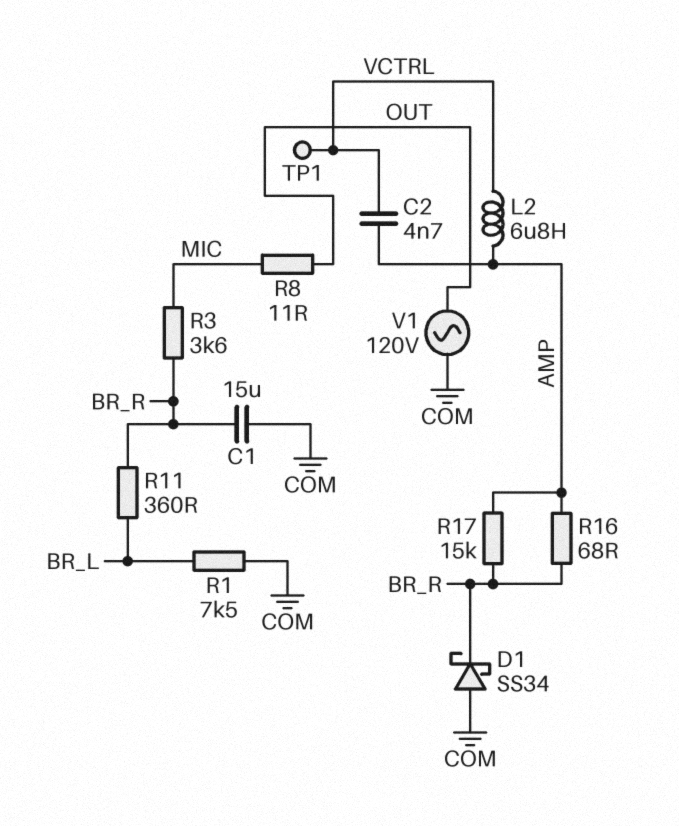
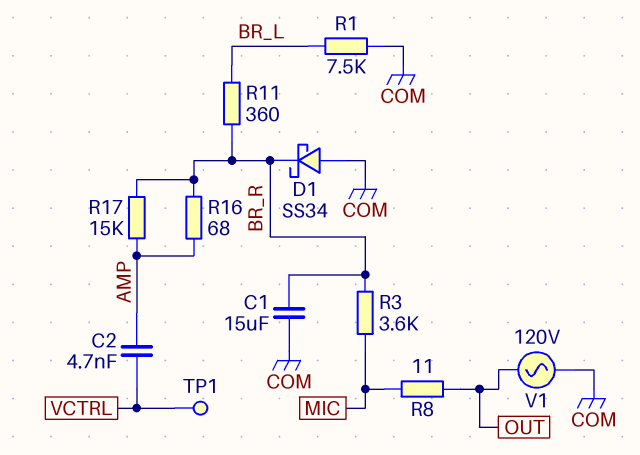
L2: 6.8uH (AMP, VCTRL) -> none

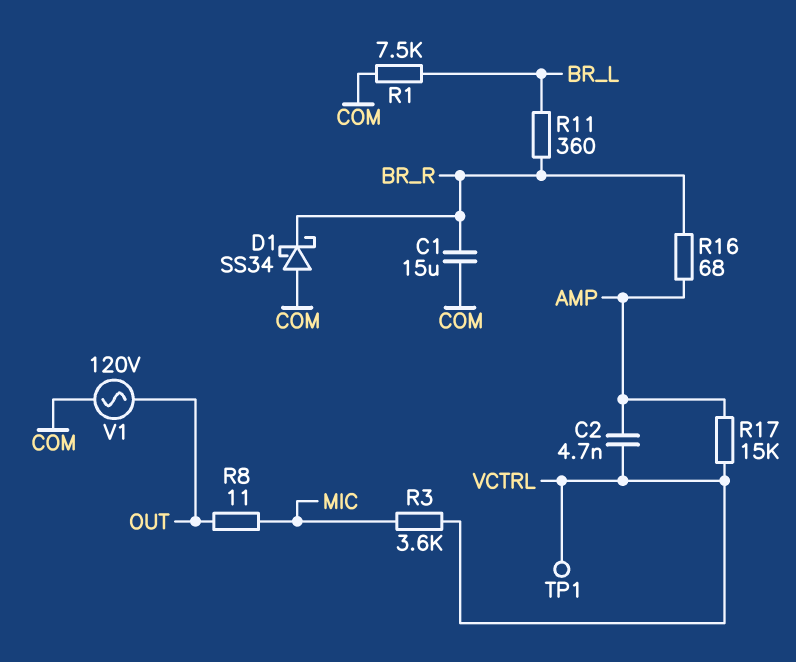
R3: 3.6k (BR_R, MIC) -> 3.6k (MIC, VCTRL)
R17: 15k (AMP, BR_R) -> 15k (AMP, VCTRL)

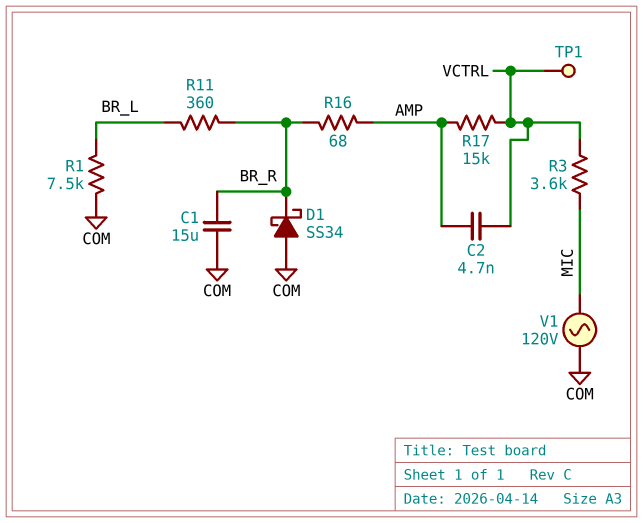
R8: 11 (MIC, OUT) -> none
V1: AC 120V (COM, OUT) -> AC 120V (COM, MIC)

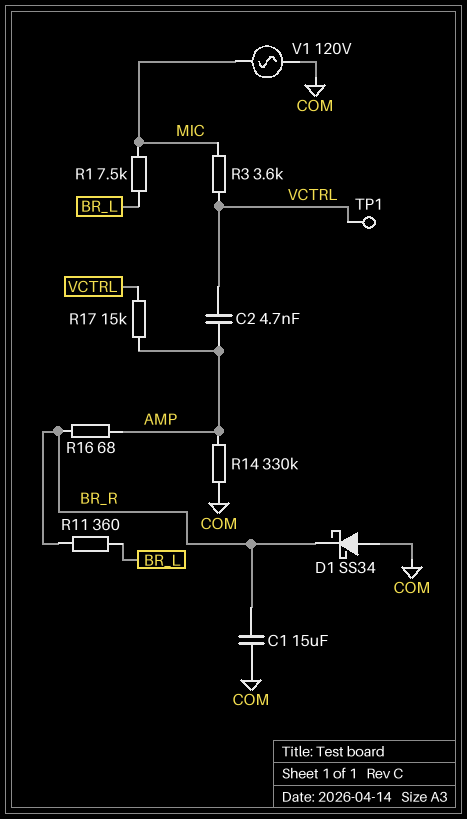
R1: 7.5k (BR_L, COM) -> 7.5k (BR_L, MIC)
R14: none -> 330k (AMP, COM)

